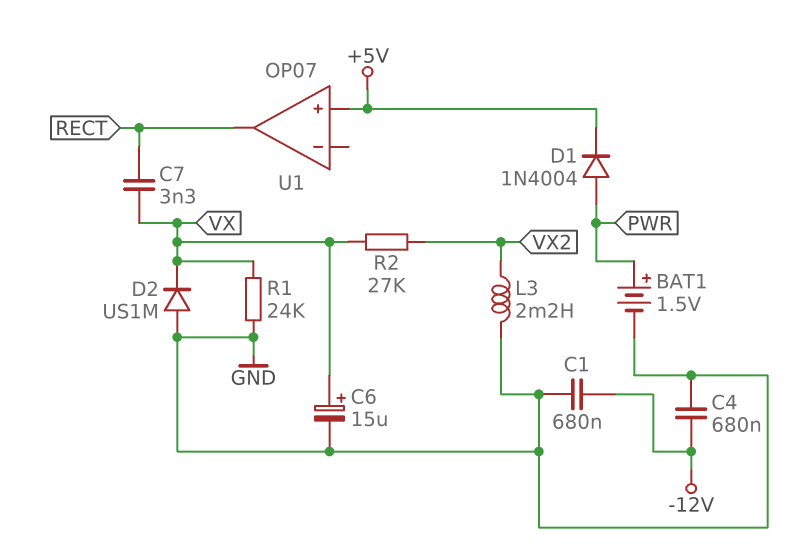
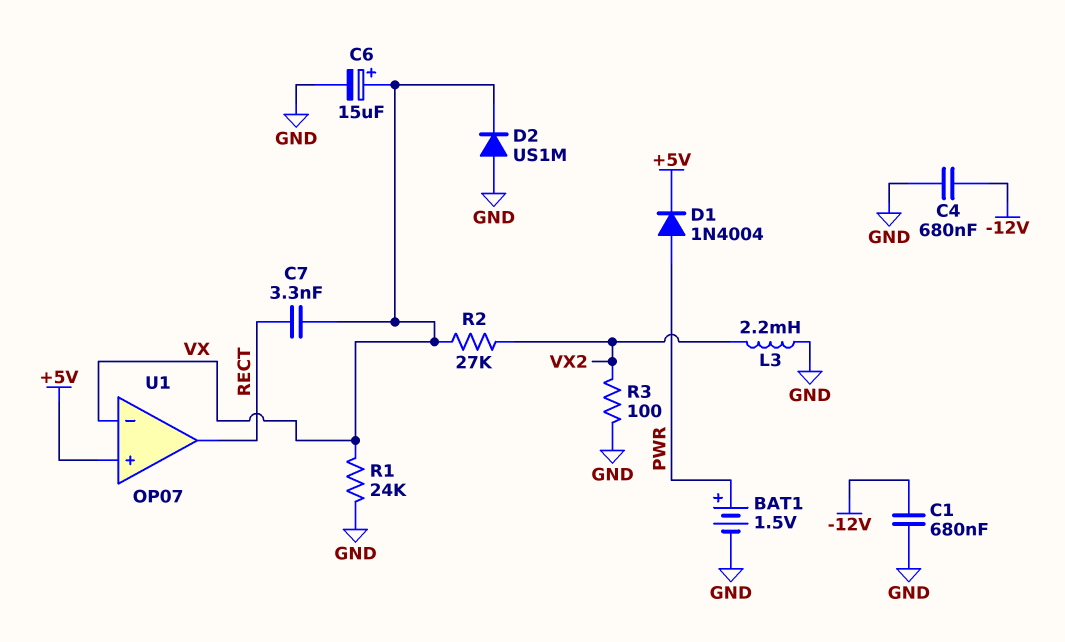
R3: none -> 100 (GND, VX2)
U1 pin in-: none -> VX

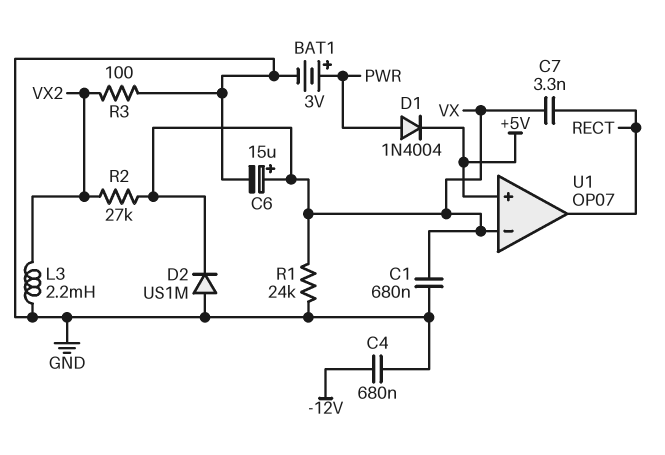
BAT1: 1.5V (plus PWR, minus GND) -> 3V (plus PWR, minus GND)
C1: 680nF (-12V, GND) -> 680nF (GND, VX)

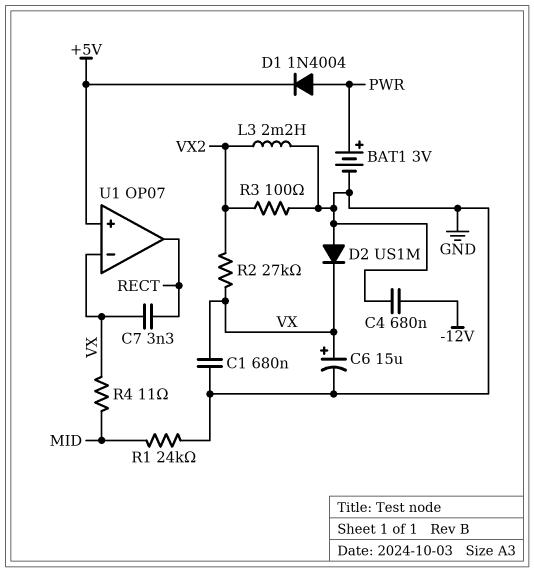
R1: 24k (GND, VX) -> 24k (GND, MID)
R4: none -> 11 (MID, VX)

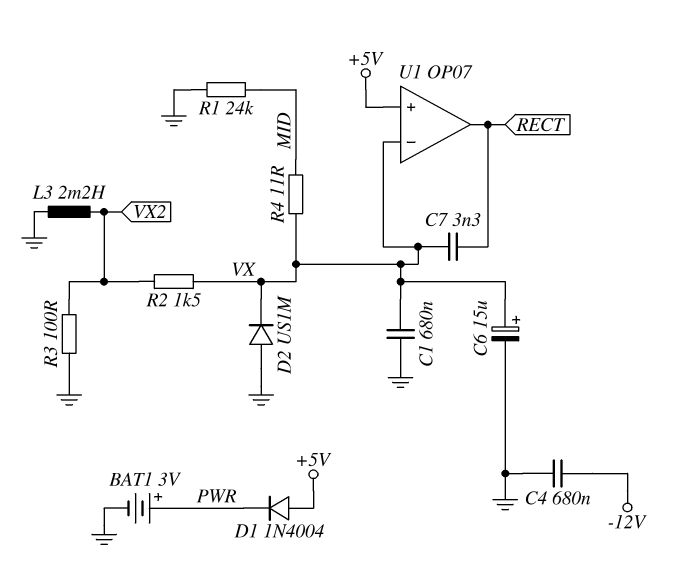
D1: diode 1N4004 (A PWR, K +5V) -> diode 1N4004 (A +5V, K PWR)
R2: 27k (VX, VX2) -> 1.5k (VX, VX2)

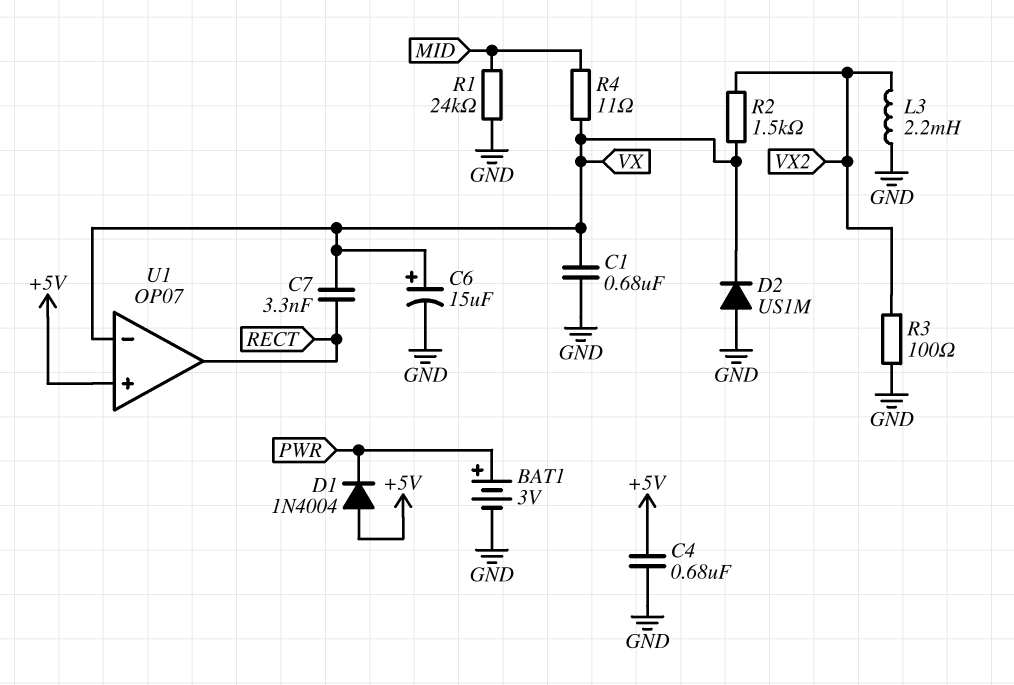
C4: 680nF (-12V, GND) -> 680nF (+5V, GND)

